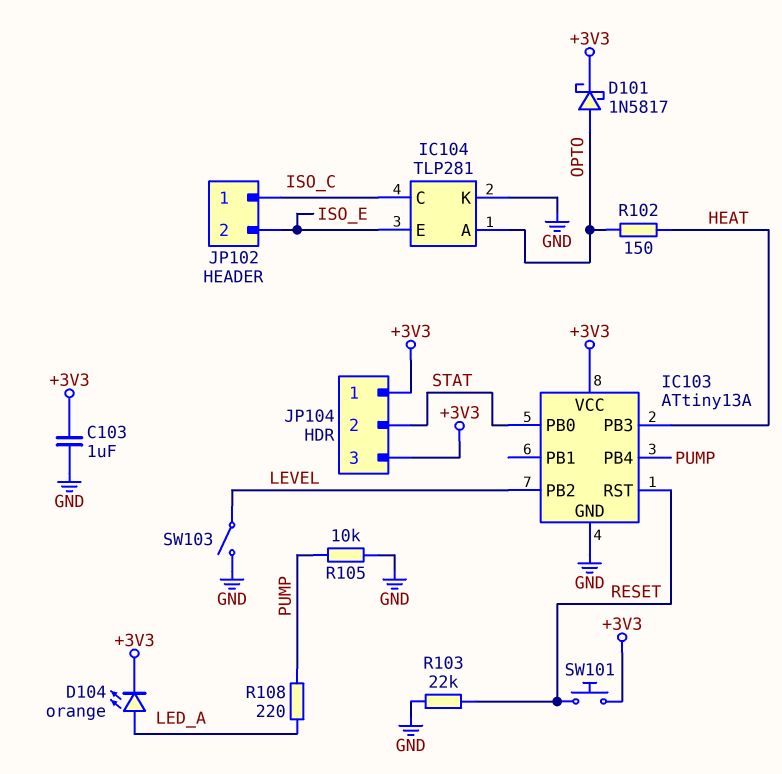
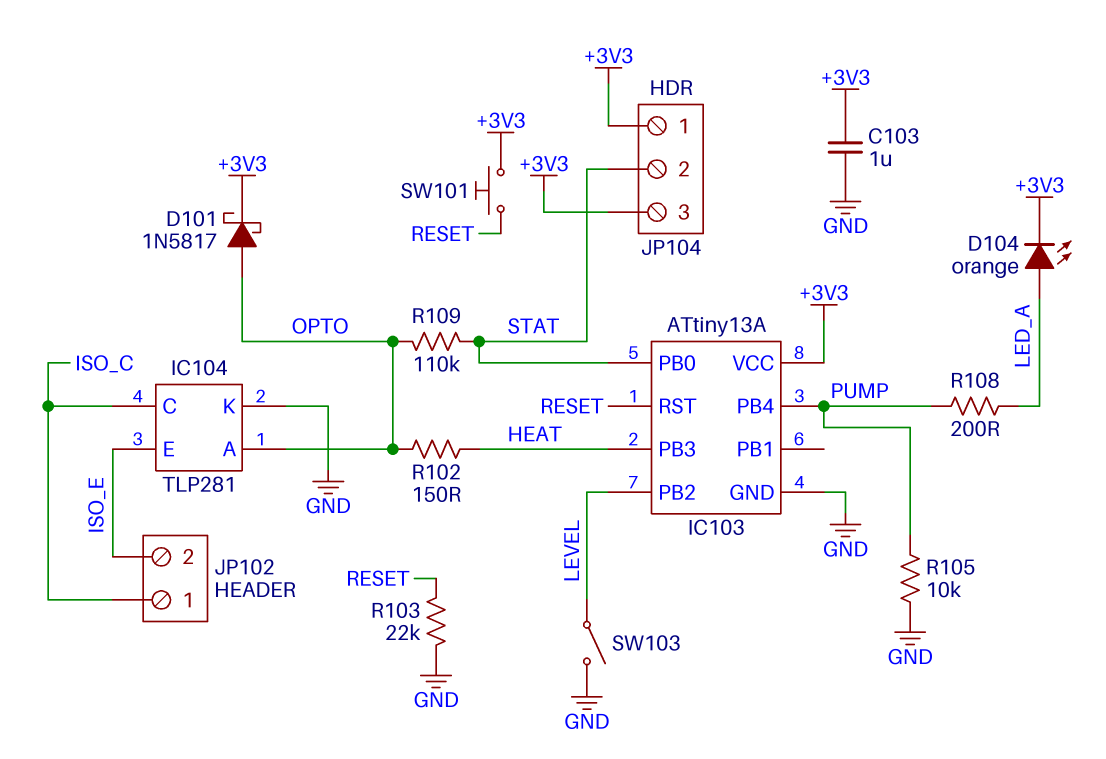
R108: 220 (LED_A, PUMP) -> 200 (LED_A, PUMP)
R109: none -> 110k (OPTO, STAT)

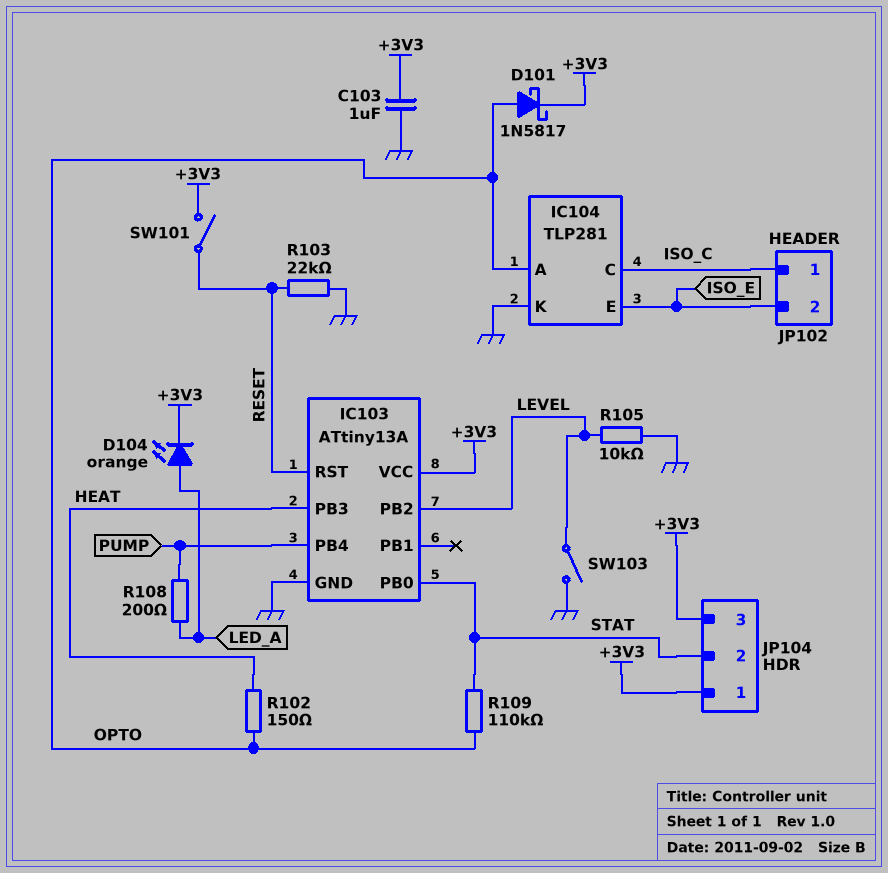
R105: 10k (GND, PUMP) -> 10k (GND, LEVEL)
SW101: button (+3V3, RESET) -> switch (+3V3, RESET)

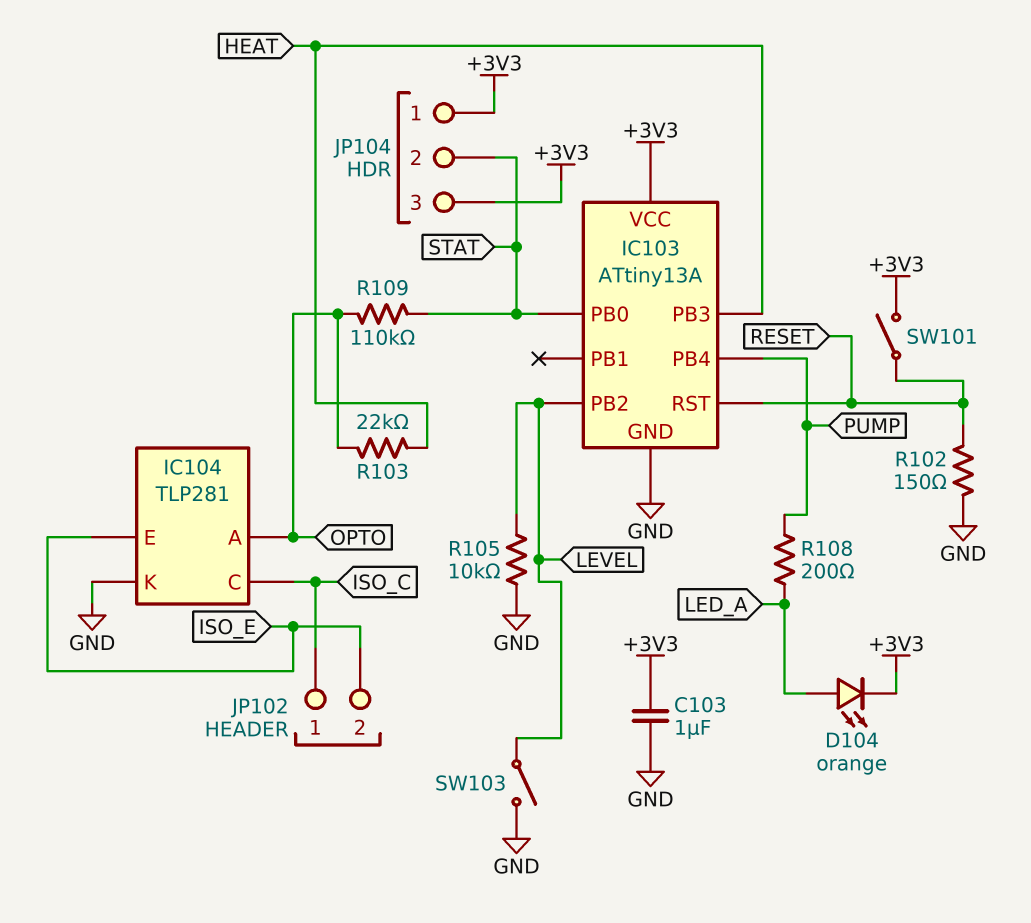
D101: schottky 1N5817 (A OPTO, K +3V3) -> none
R102: 150 (HEAT, OPTO) -> 150 (GND, RESET)
R103: 22k (GND, RESET) -> 22k (HEAT, OPTO)

